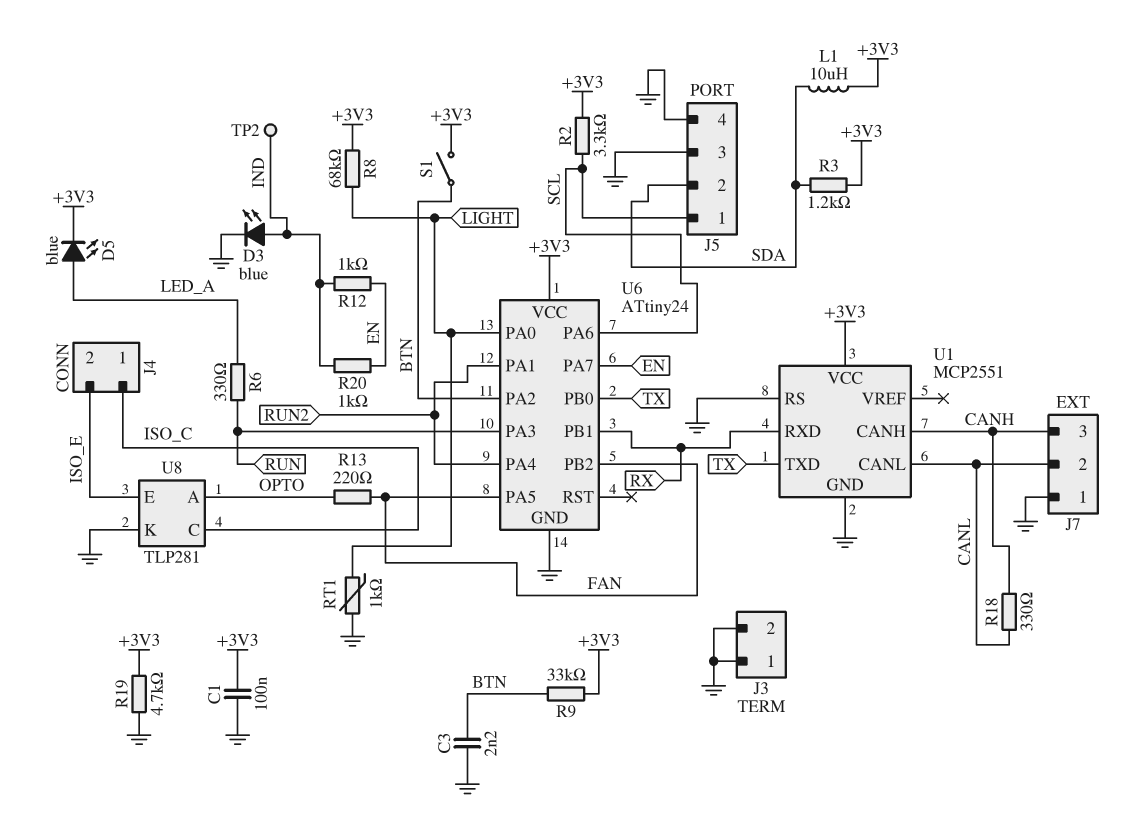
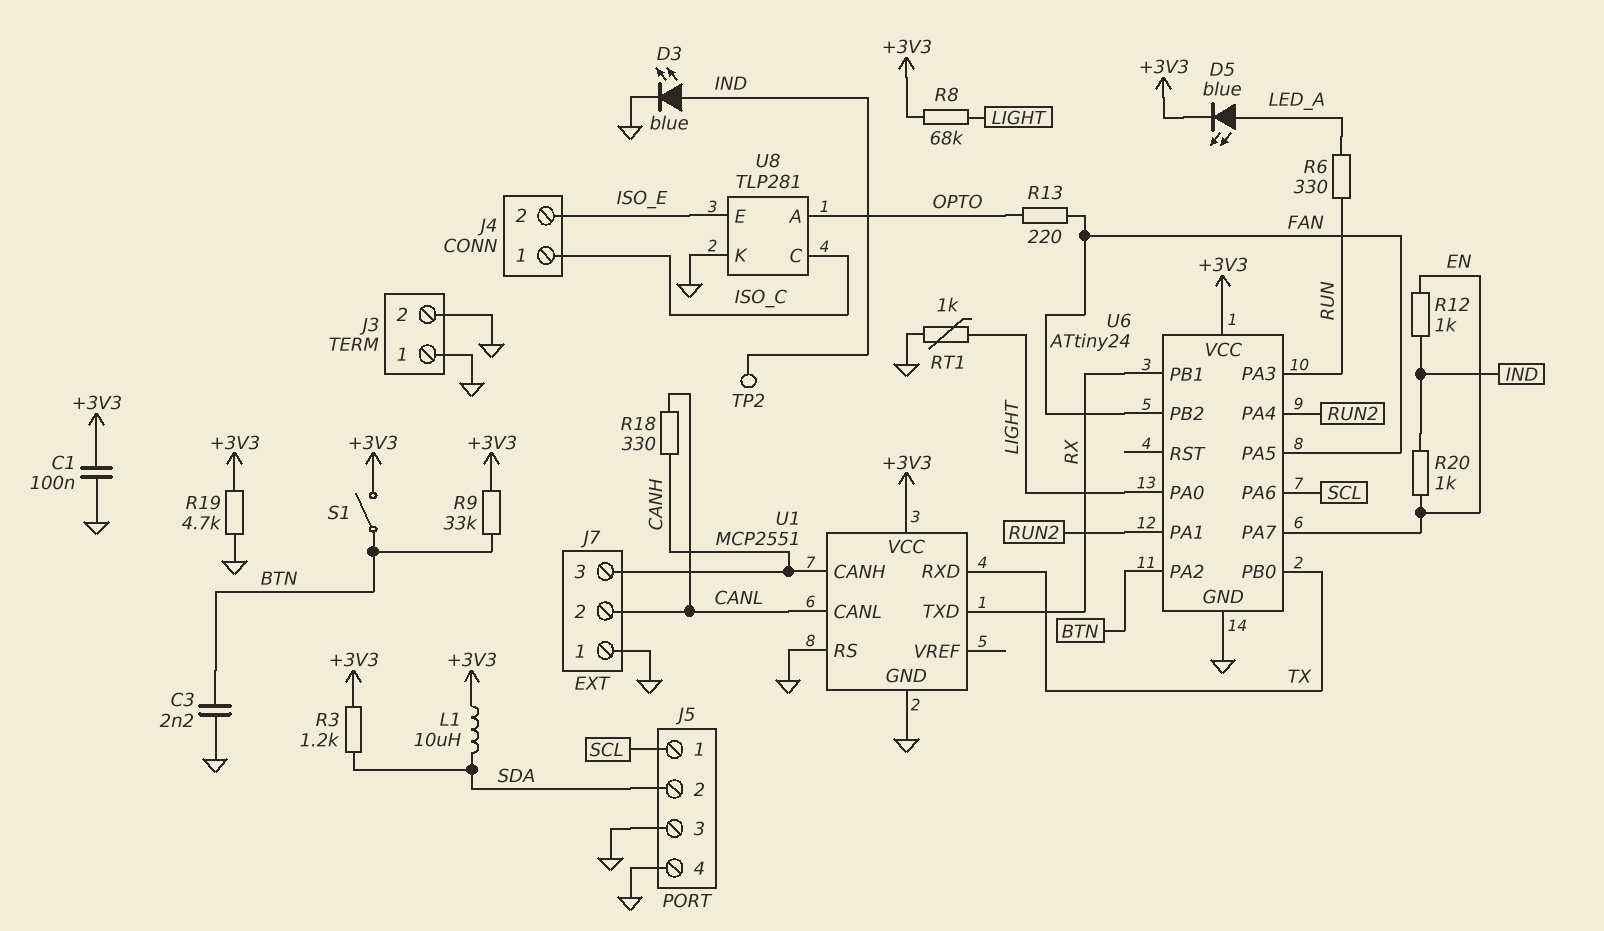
R2: 3.3k (+3V3, SCL) -> none
U1 pin RXD: RX -> TX
U1 pin TXD: TX -> RX

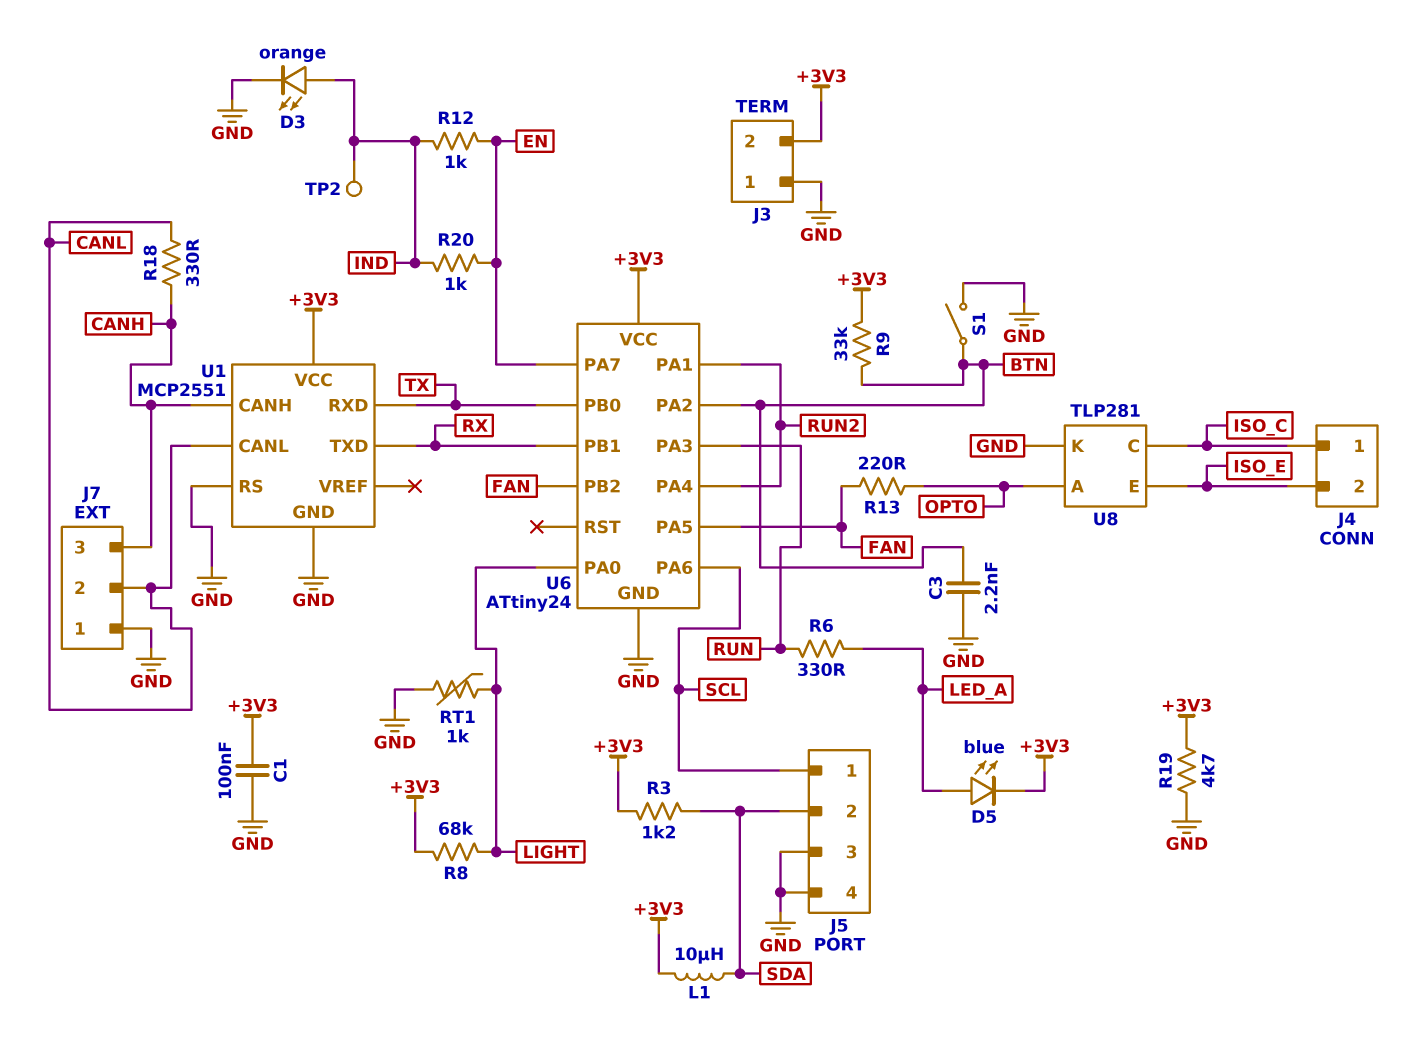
D3: LED blue (A IND, K GND) -> LED orange (A IND, K GND)
J3 pin 2: GND -> +3V3
S1: switch (+3V3, BTN) -> switch (BTN, GND)

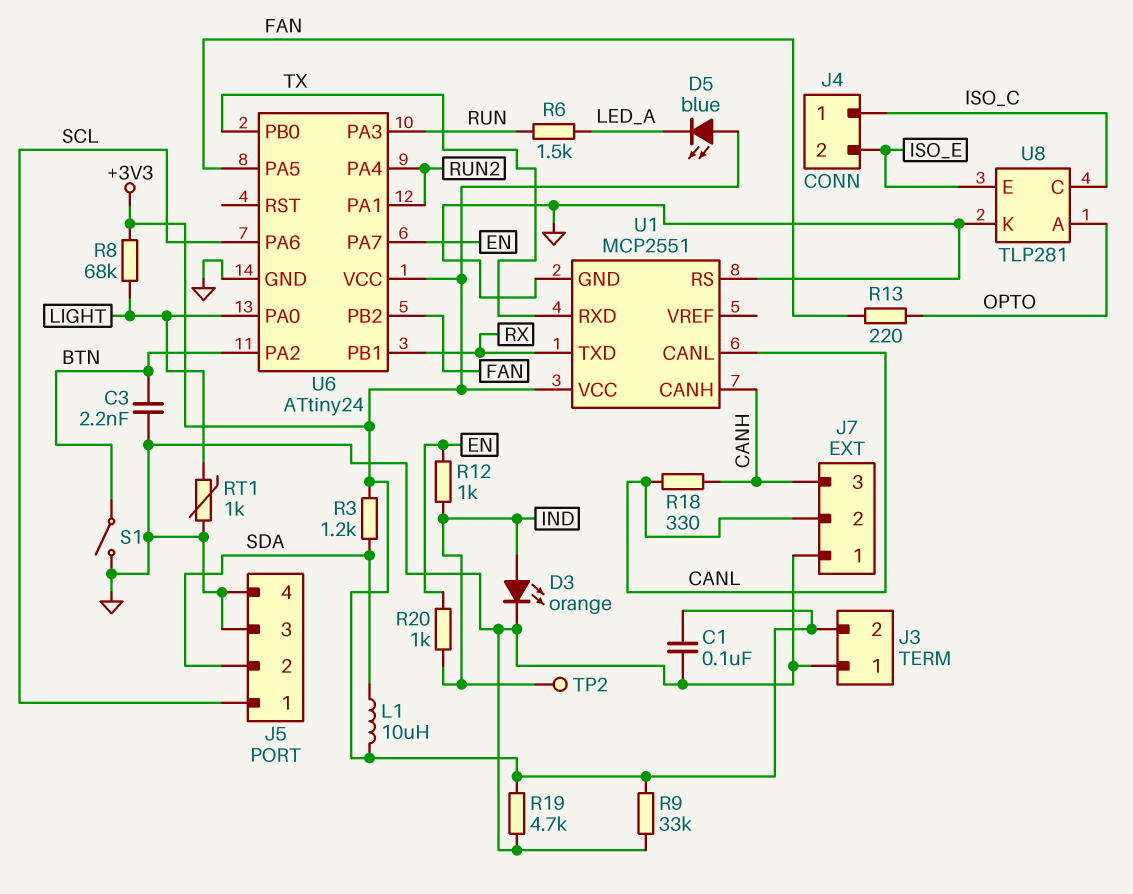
D5: LED blue (A LED_A, K +3V3) -> LED blue (A +3V3, K LED_A)
R6: 330 (LED_A, RUN) -> 1.5k (LED_A, RUN)
R9: 33k (+3V3, BTN) -> 33k (+3V3, GND)

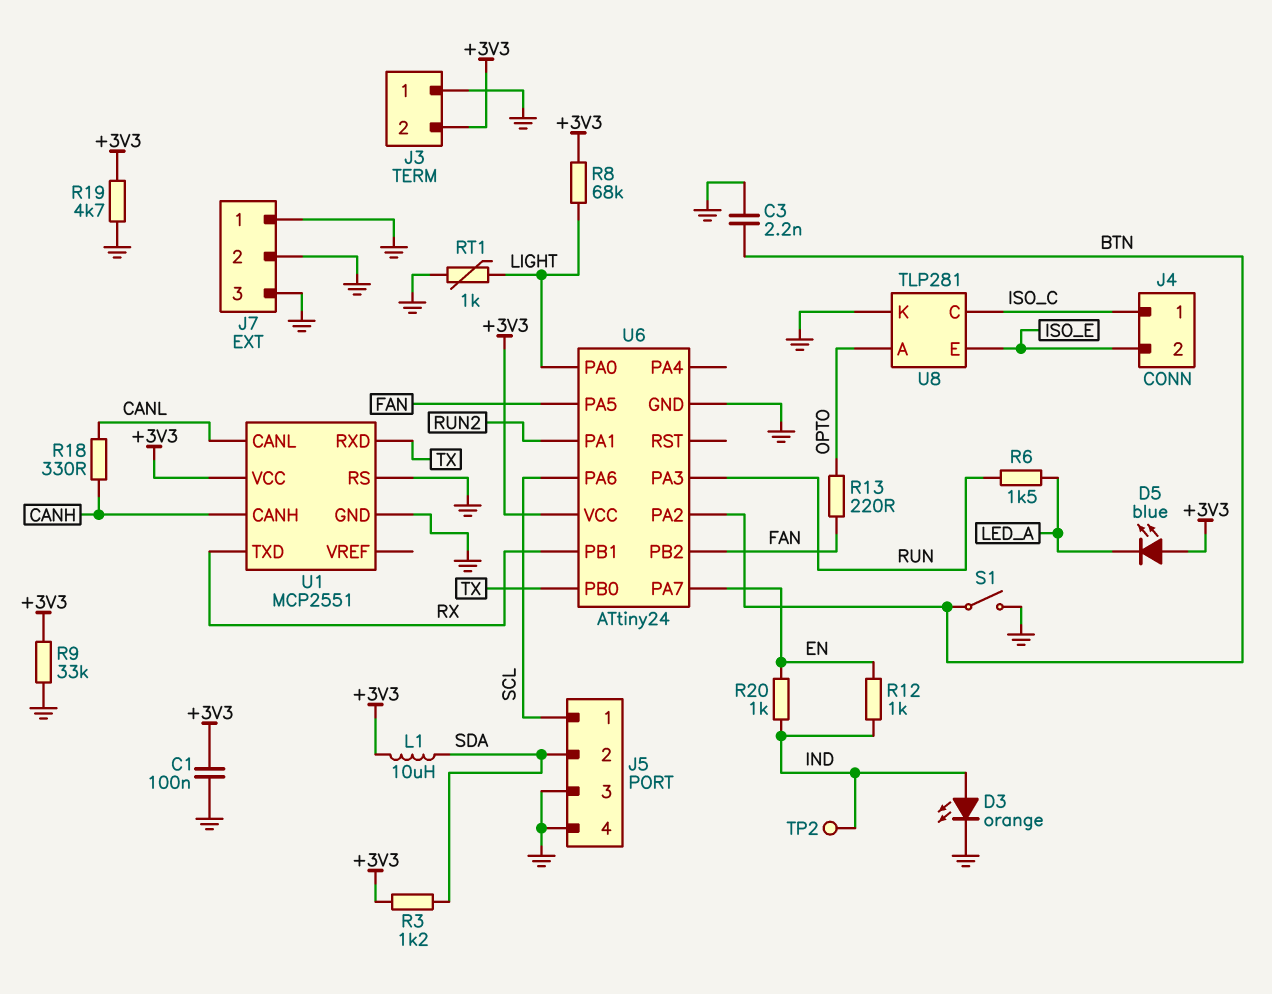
J7 pin 2: CANL -> GND
J7 pin 3: CANH -> GND
U6 pin PA4: RUN2 -> none

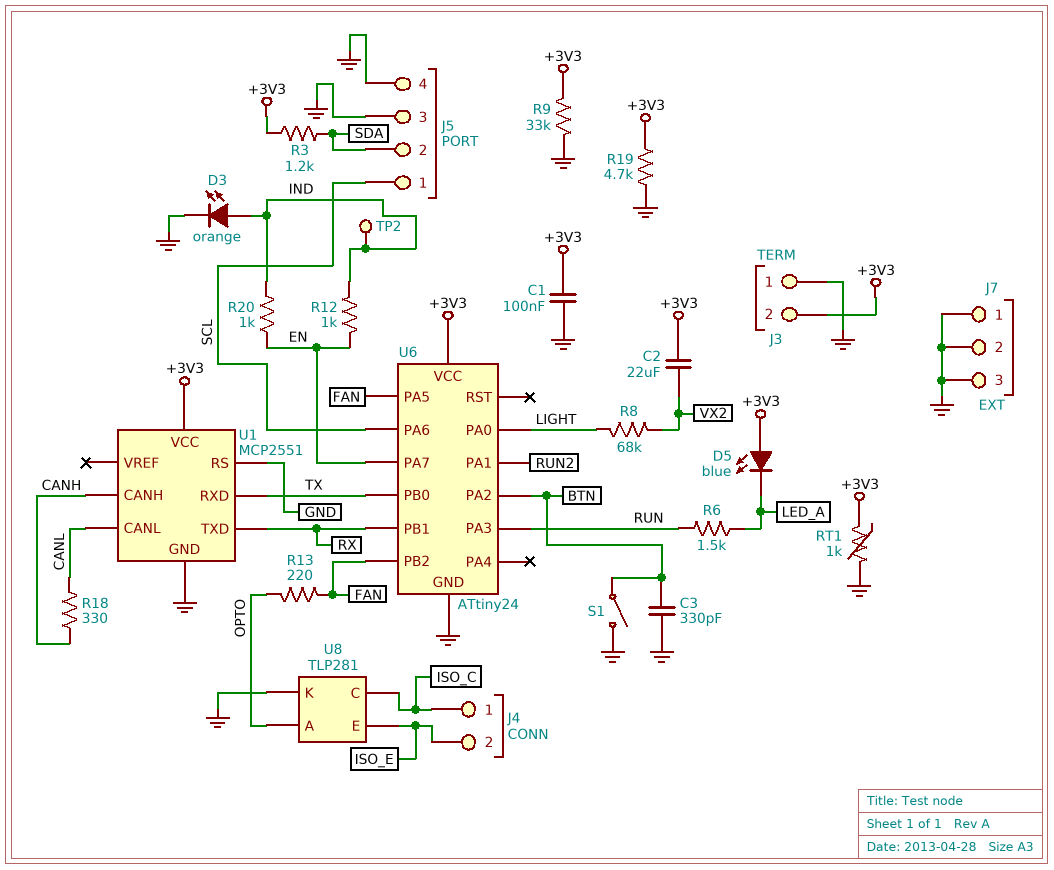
C2: none -> 22uF (+3V3, VX2)
C3: 2.2nF (BTN, GND) -> 330pF (BTN, GND)
L1: 10uH (+3V3, SDA) -> none
R8: 68k (+3V3, LIGHT) -> 68k (LIGHT, VX2)
RT1: 1k (GND, LIGHT) -> 1k (+3V3, GND)

